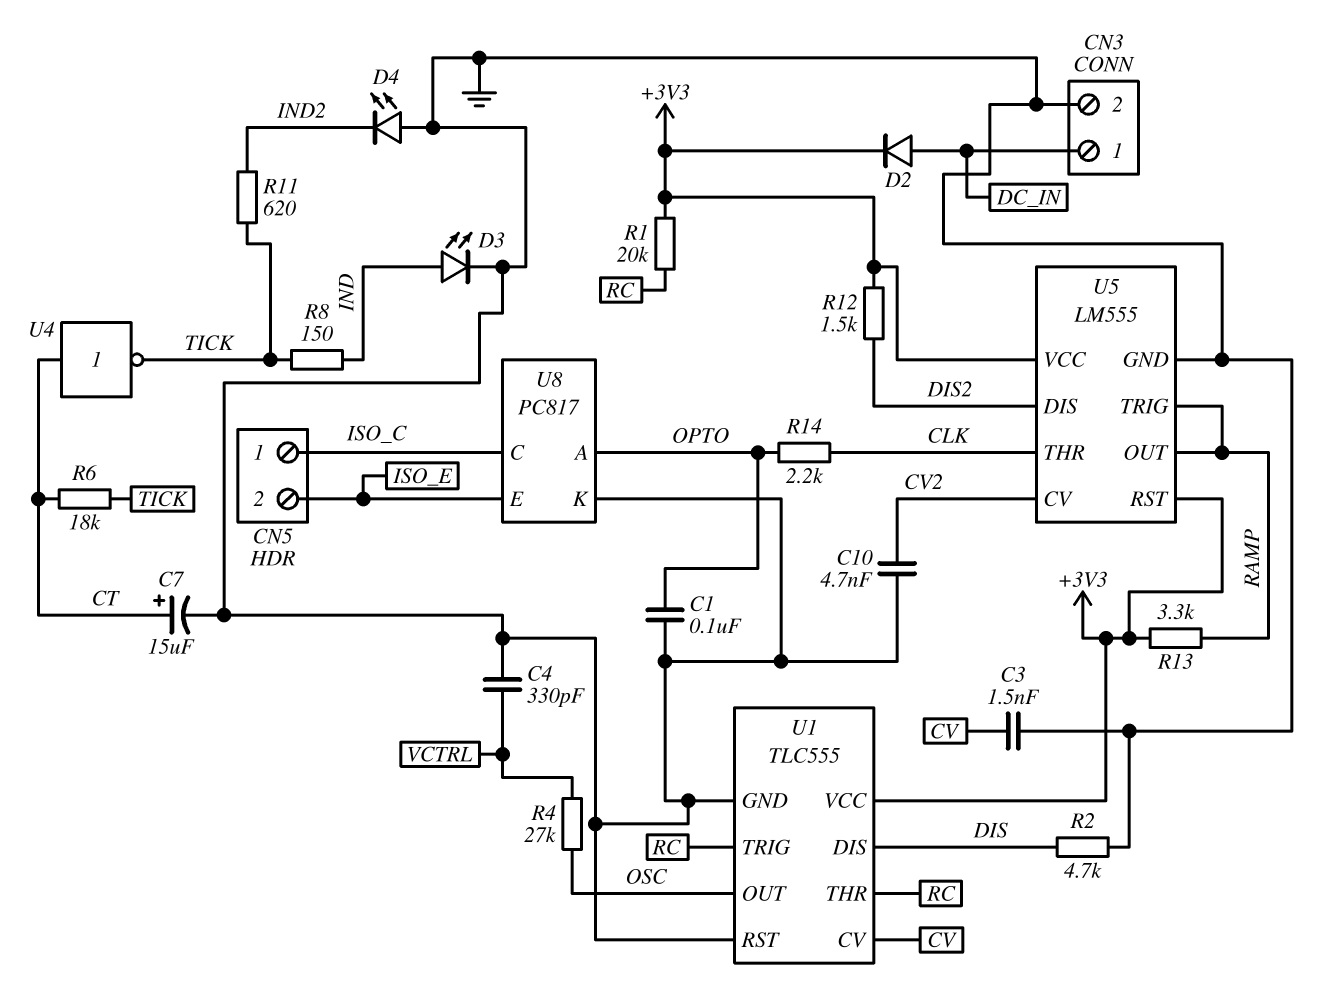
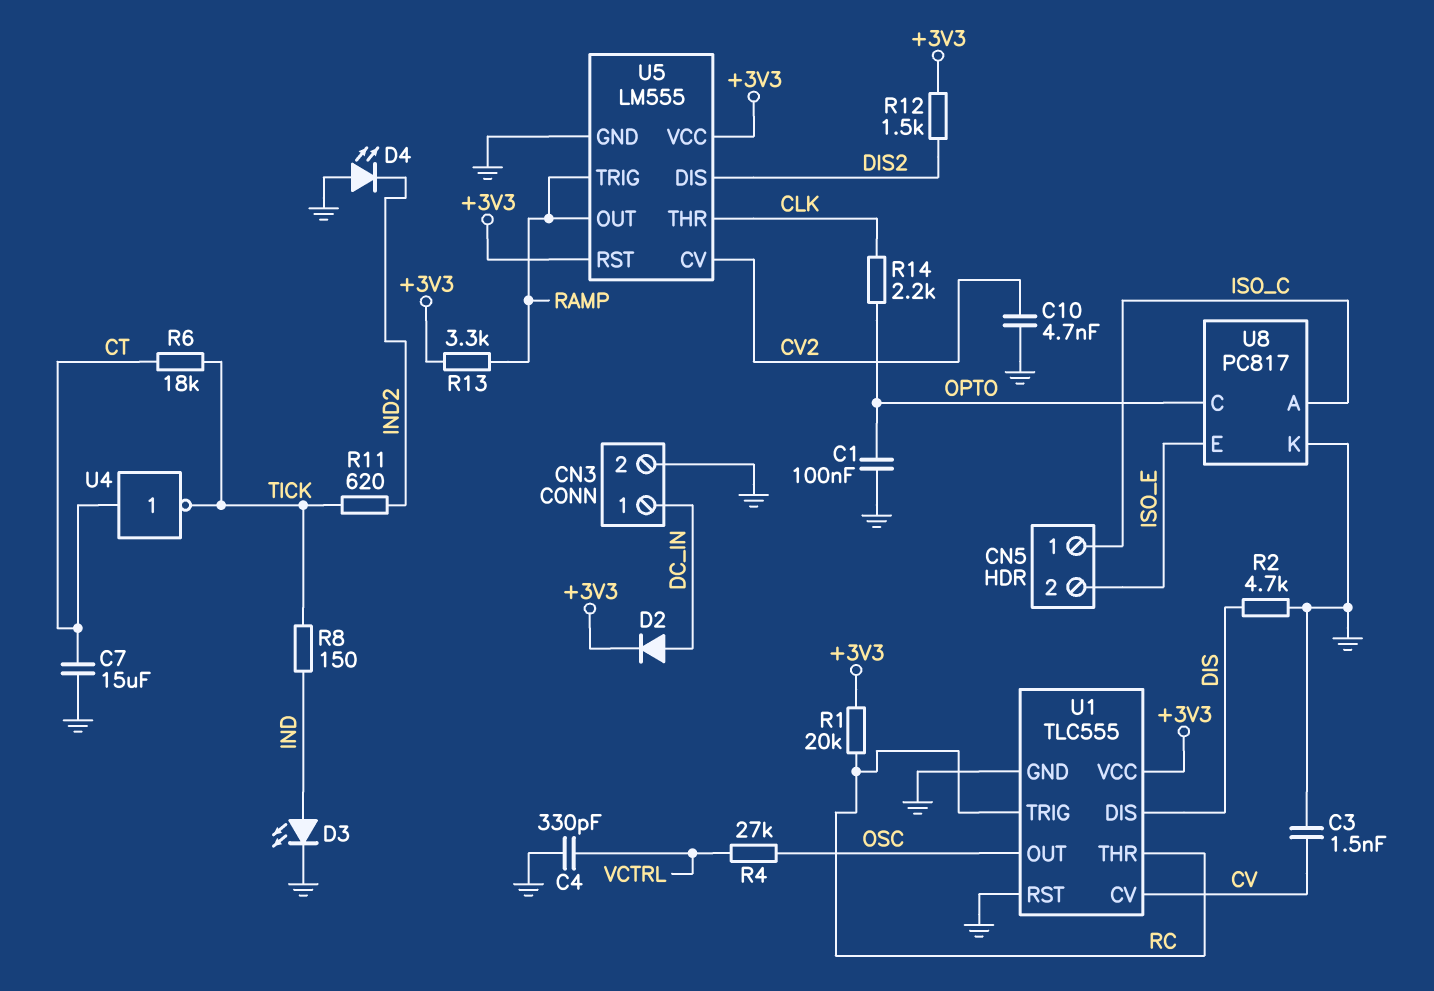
C7: 15uF (plus CT, minus GND) -> 15uF (CT, GND)
U8 pin A: OPTO -> ISO_C
U8 pin C: ISO_C -> OPTO

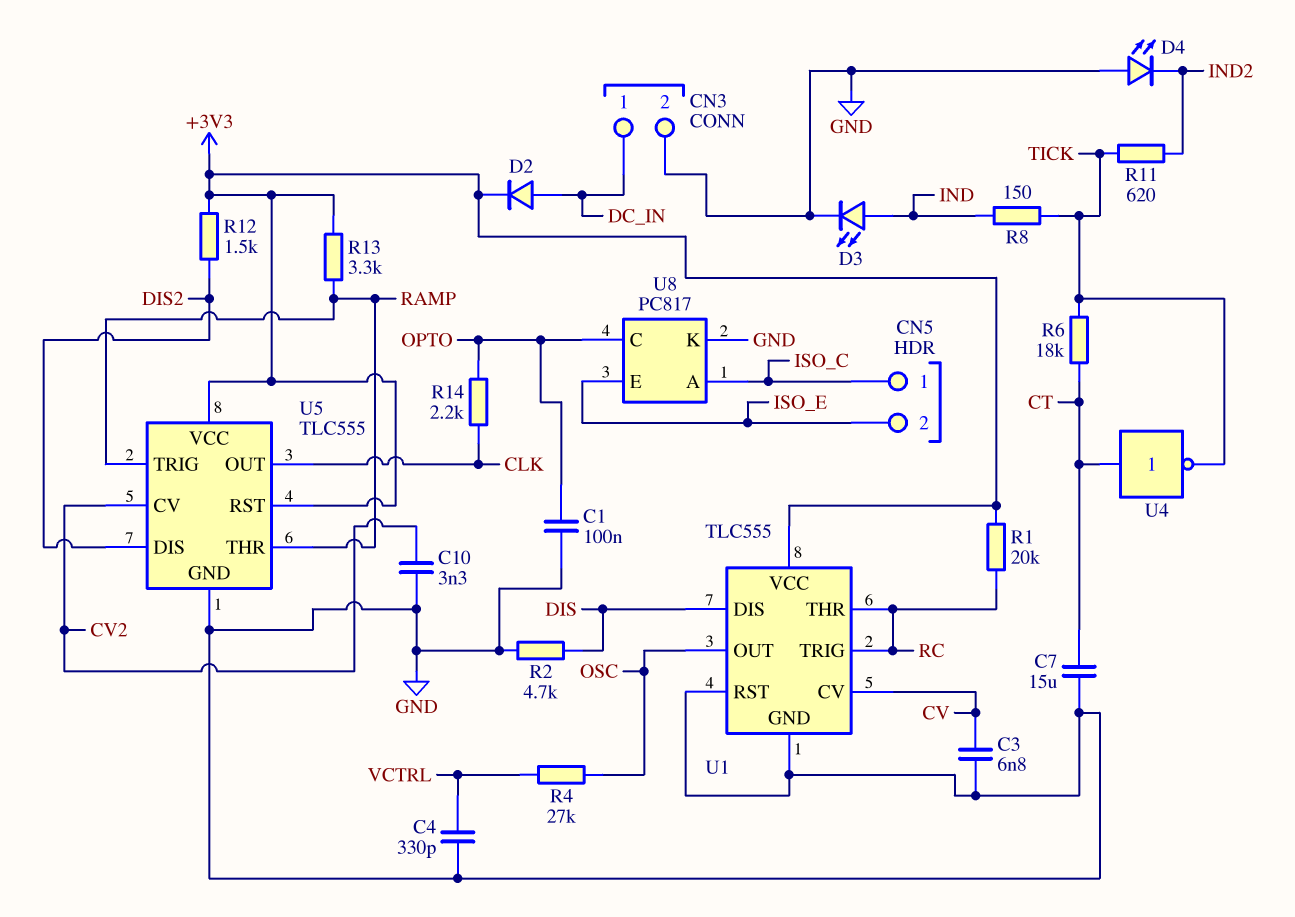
C3: 1.5nF (CV, GND) -> 6.8nF (CV, GND)
C10: 4.7nF (CV2, GND) -> 3.3nF (CV2, GND)
U5: LM555 -> TLC555
U5 pin OUT: RAMP -> CLK
U5 pin THR: CLK -> RAMP

